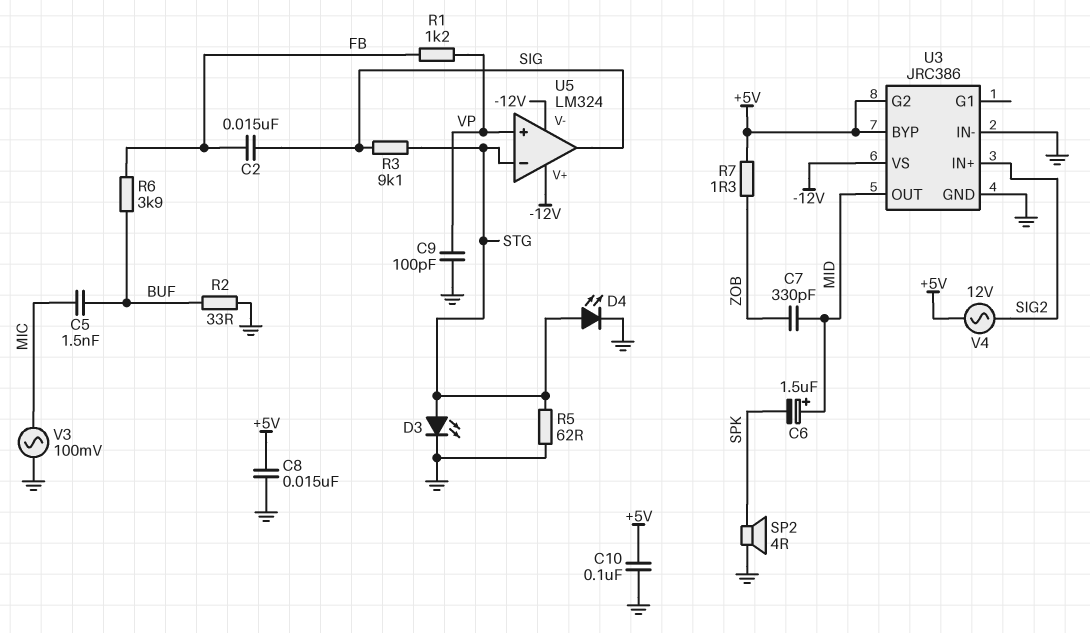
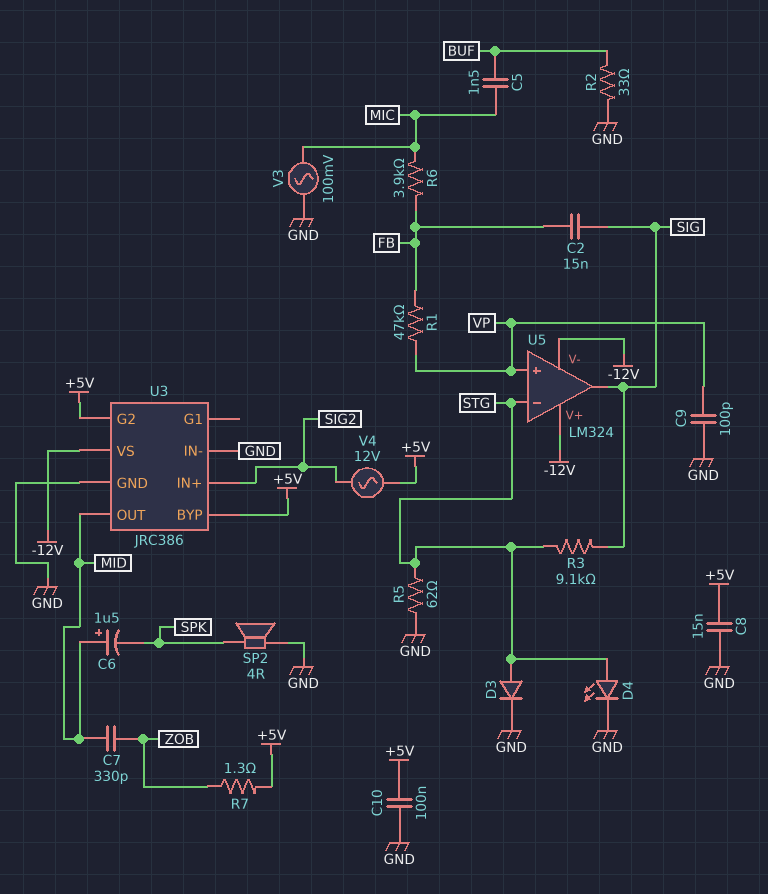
D3: LED (A STG, K GND) -> diode (A STG, K GND)
R1: 1.2k (FB, VP) -> 47k (FB, VP)
R6: 3.9k (BUF, FB) -> 3.9k (FB, MIC)

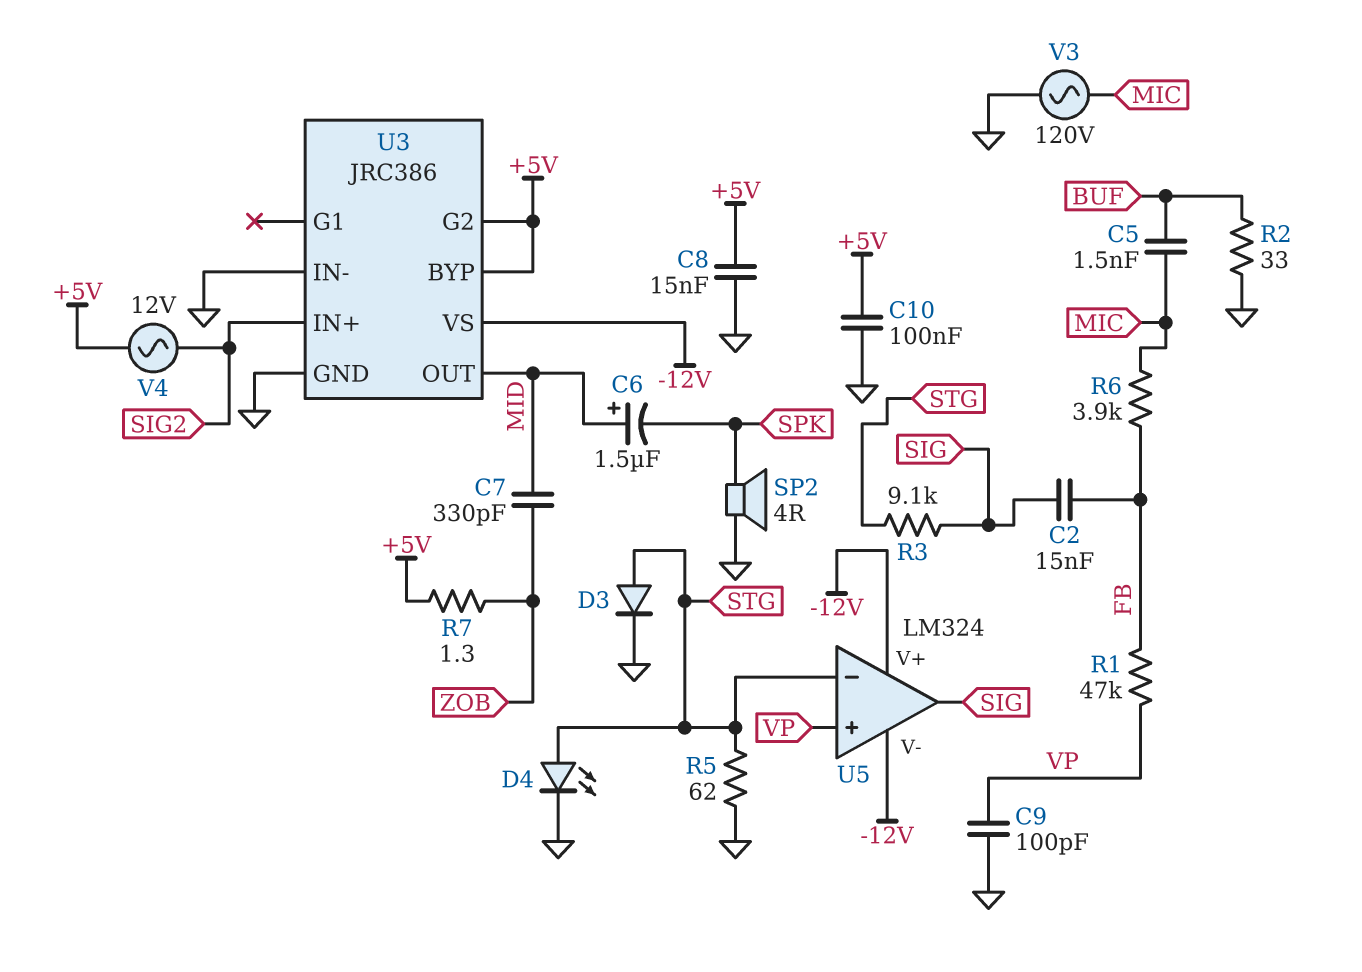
V3: AC 100mV (GND, MIC) -> AC 120V (GND, MIC)

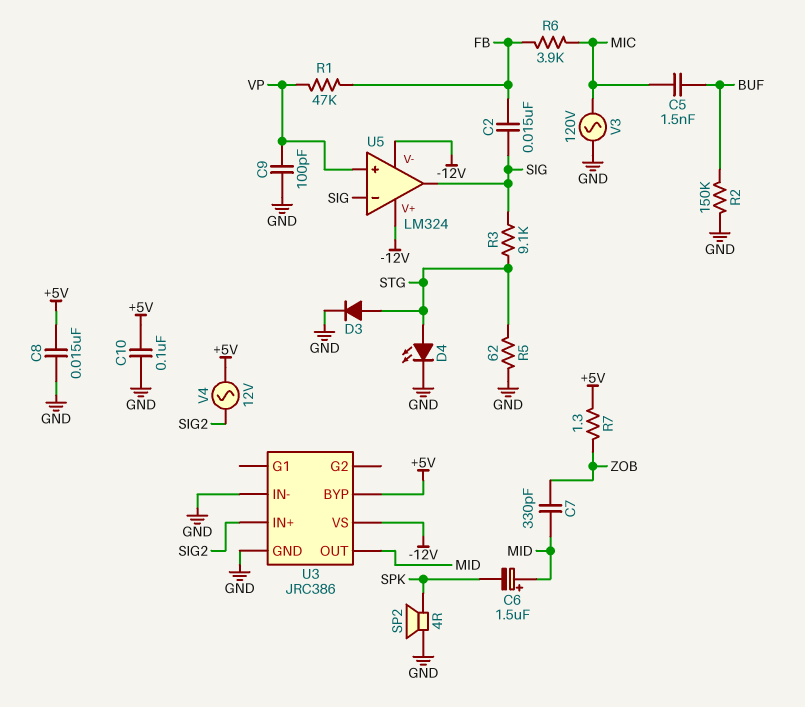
R2: 33 (BUF, GND) -> 150k (BUF, GND)
U3 pin G2: +5V -> none
U5 pin in-: STG -> SIG

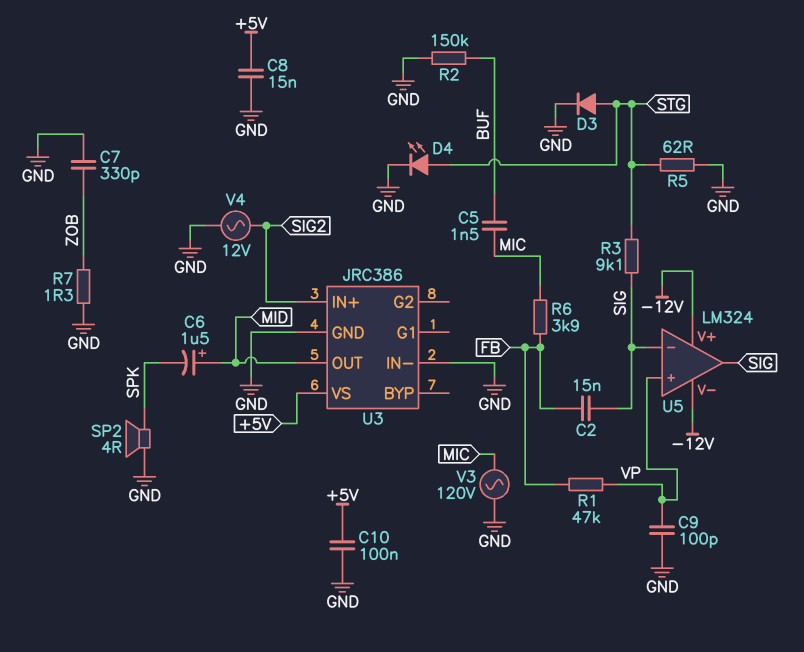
C7: 330pF (MID, ZOB) -> 330pF (GND, ZOB)
R7: 1.3 (+5V, ZOB) -> 1.3 (GND, ZOB)
U3 pin BYP: +5V -> none
U3 pin VS: -12V -> +5V
V4: AC 12V (+5V, SIG2) -> AC 12V (GND, SIG2)

